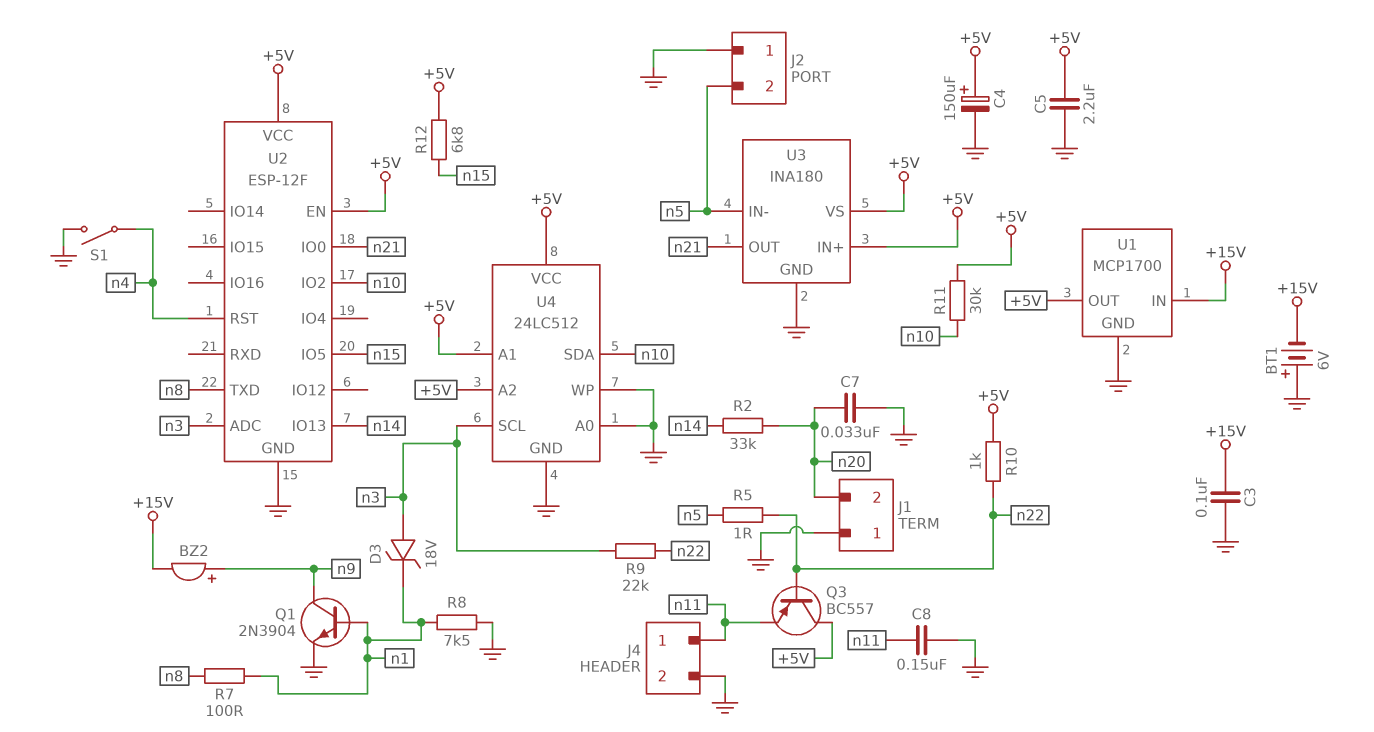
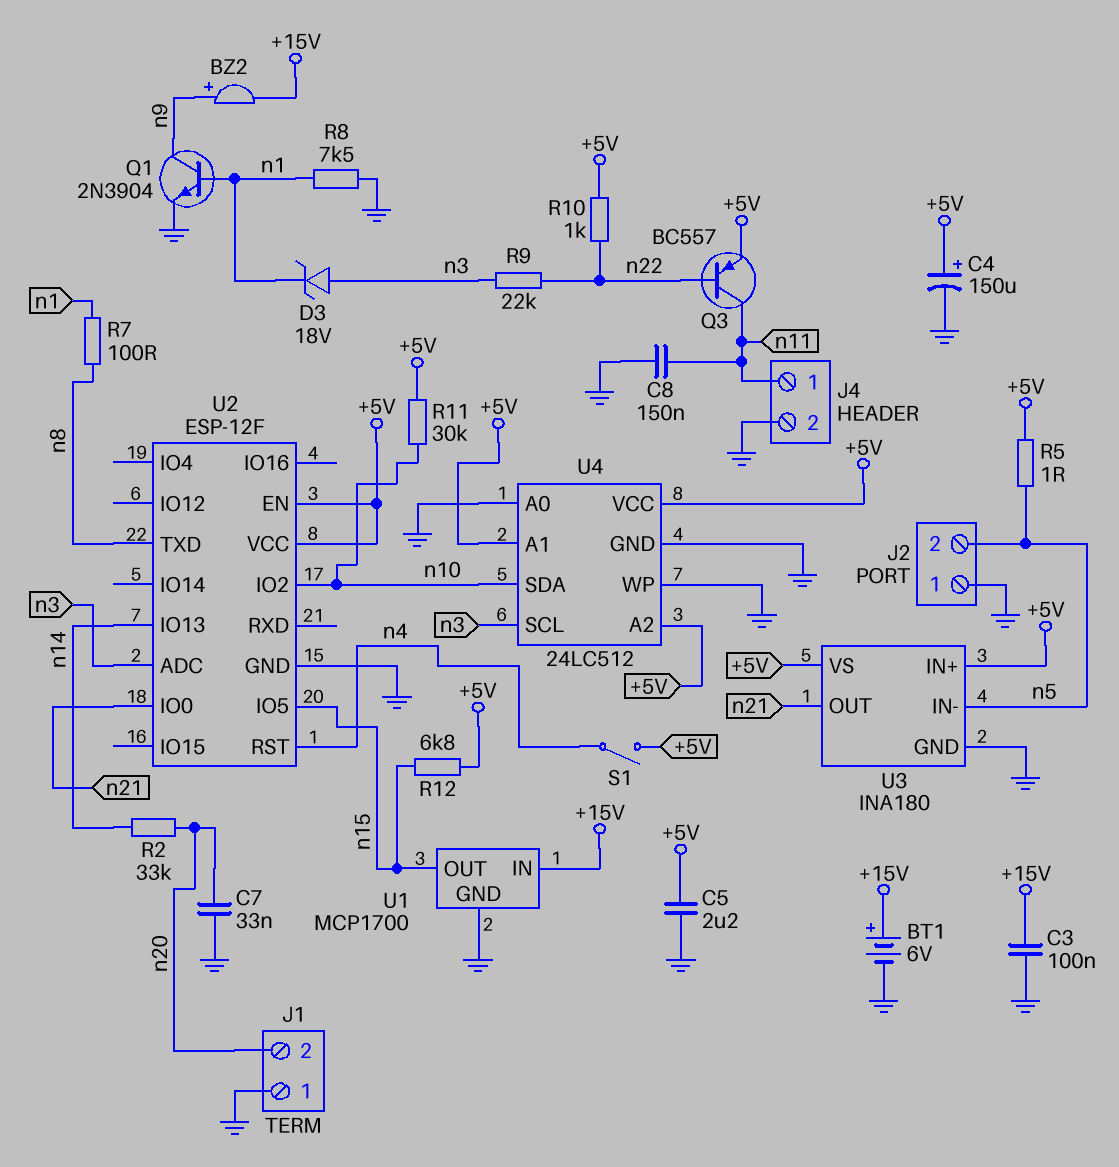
BT1: 6V (plus GND, minus +15V) -> 6V (plus +15V, minus GND)
Q3: PNP BC557 (B n22, C +5V, E n11) -> PNP BC557 (B n22, C n11, E +5V)
R5: 1 (n5, n22) -> 1 (+5V, n5)
S1: switch (GND, n4) -> switch (+5V, n4)
U1 pin OUT: +5V -> n15

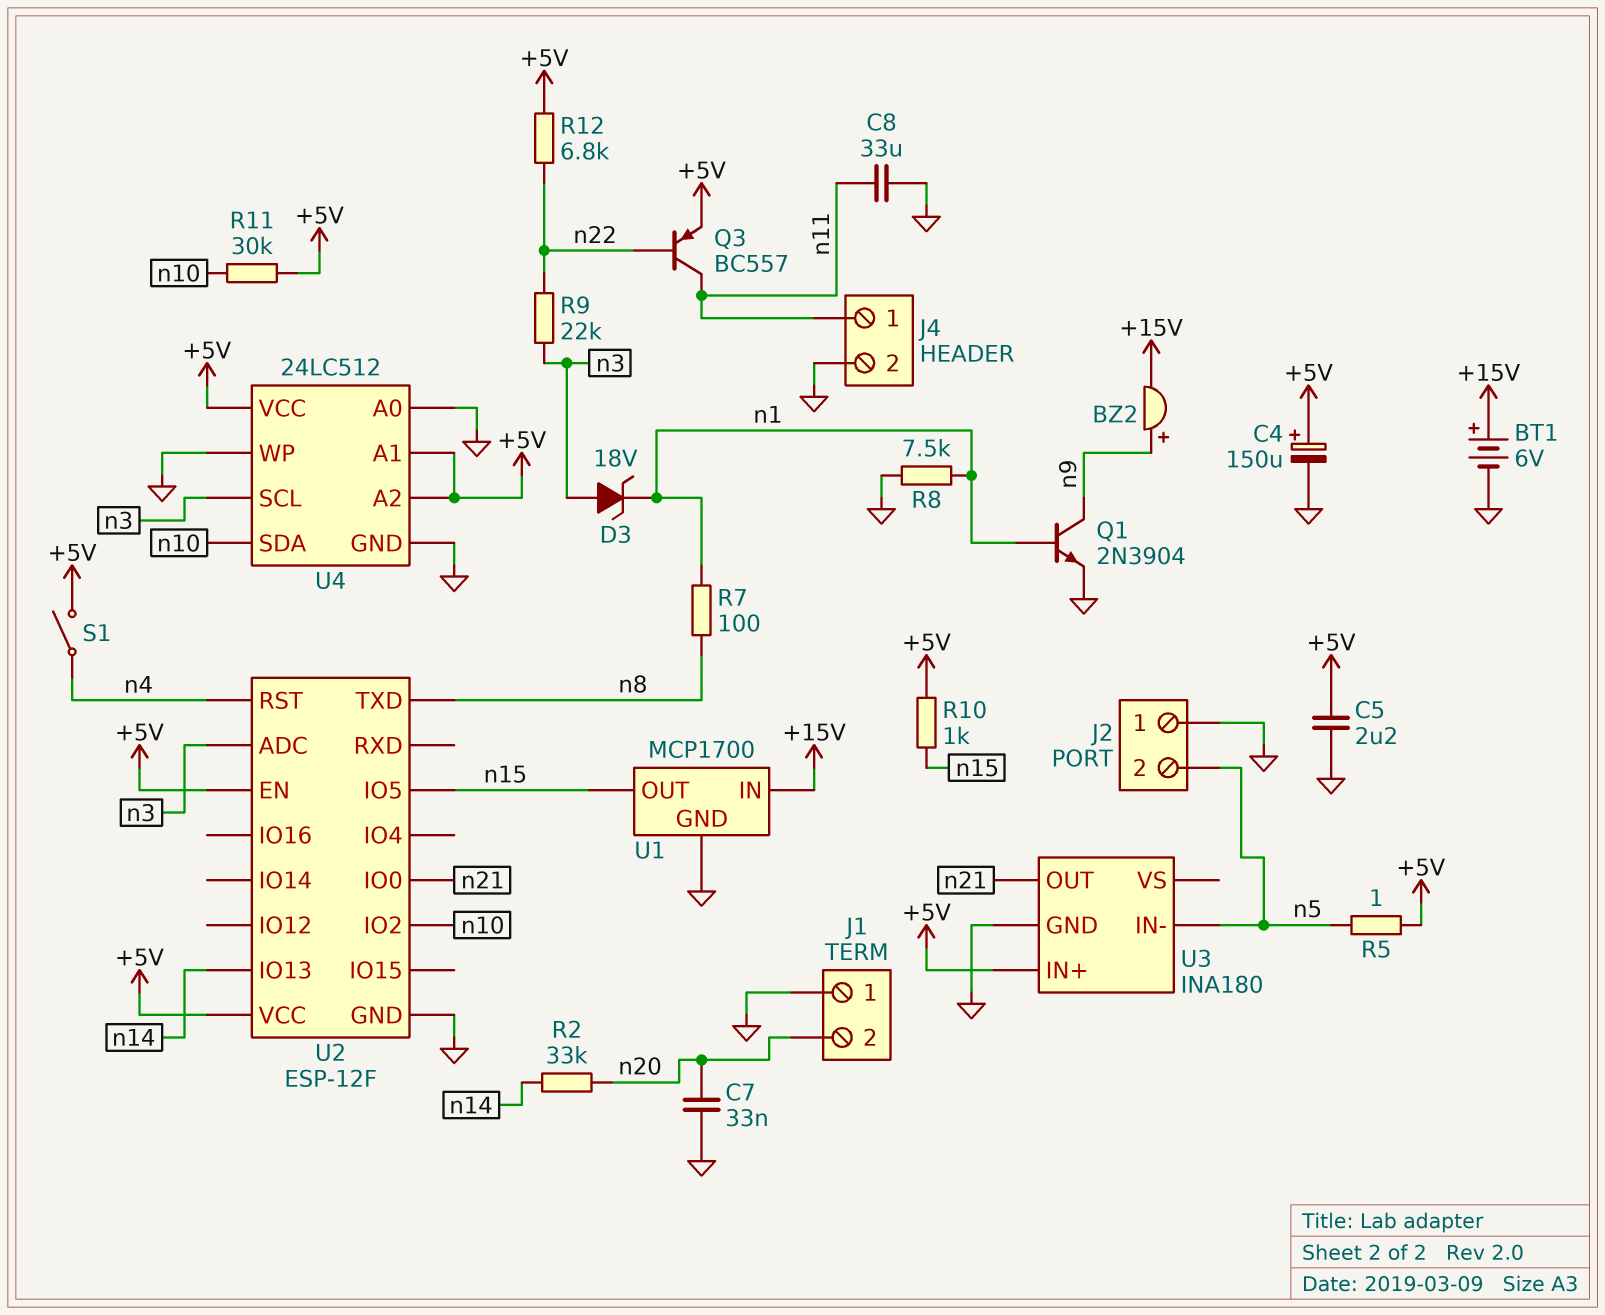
C3: 100nF (+15V, GND) -> none
C8: 150nF (GND, n11) -> 33uF (GND, n11)
R10: 1k (+5V, n22) -> 1k (+5V, n15)
R12: 6.8k (+5V, n15) -> 6.8k (+5V, n22)
U3 pin VS: +5V -> none

